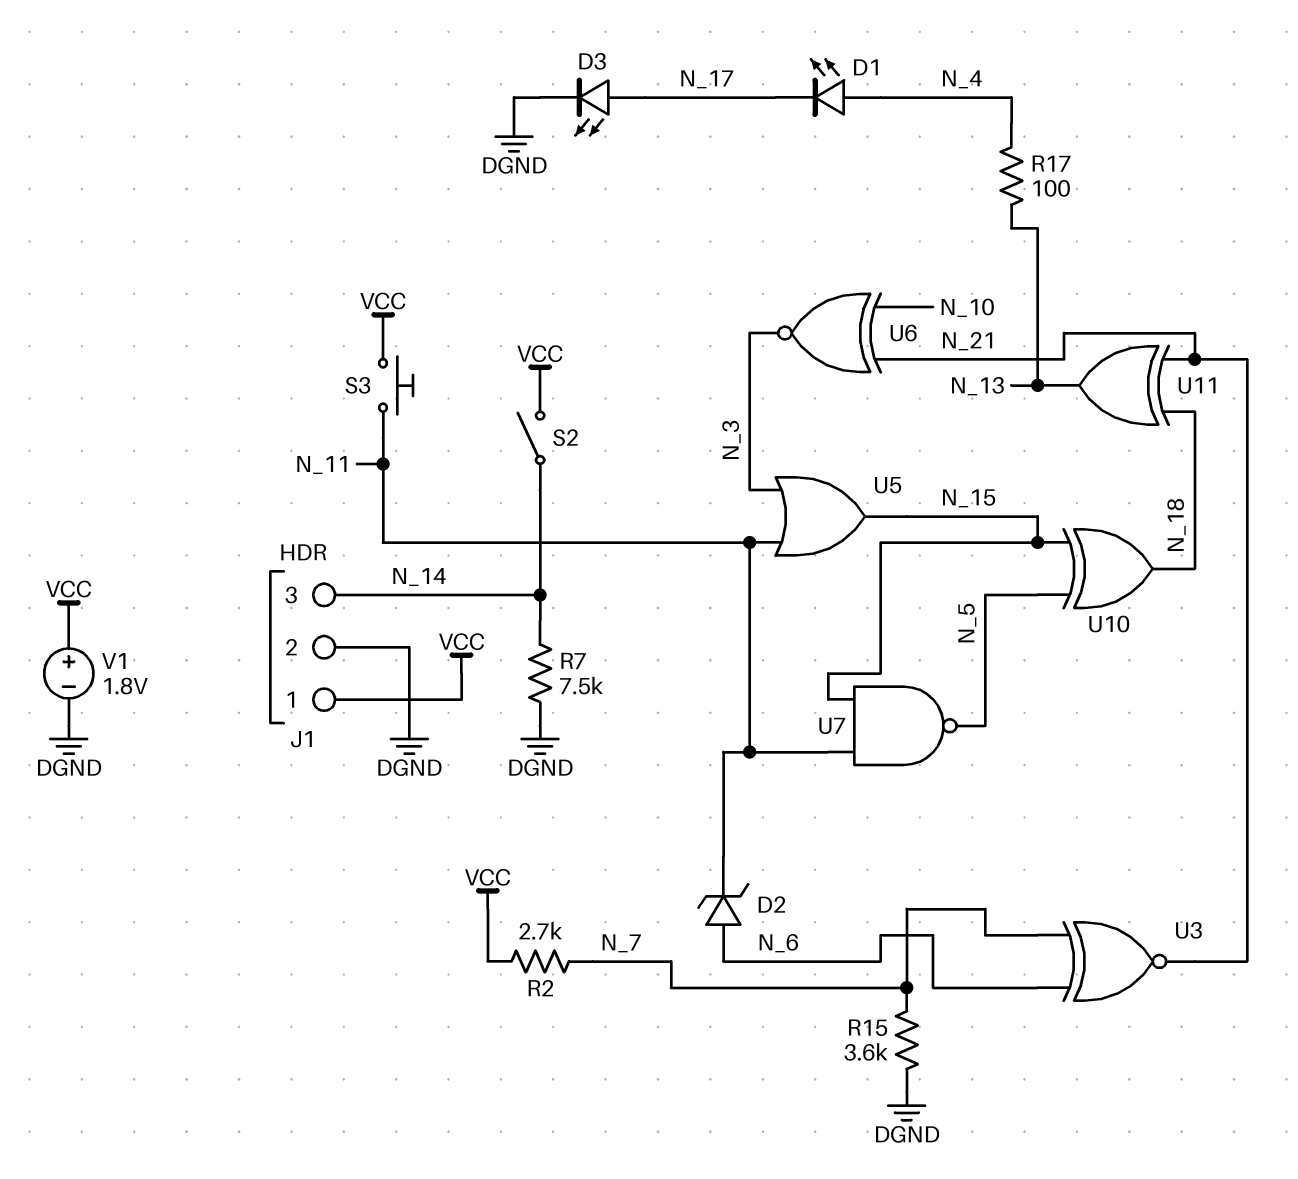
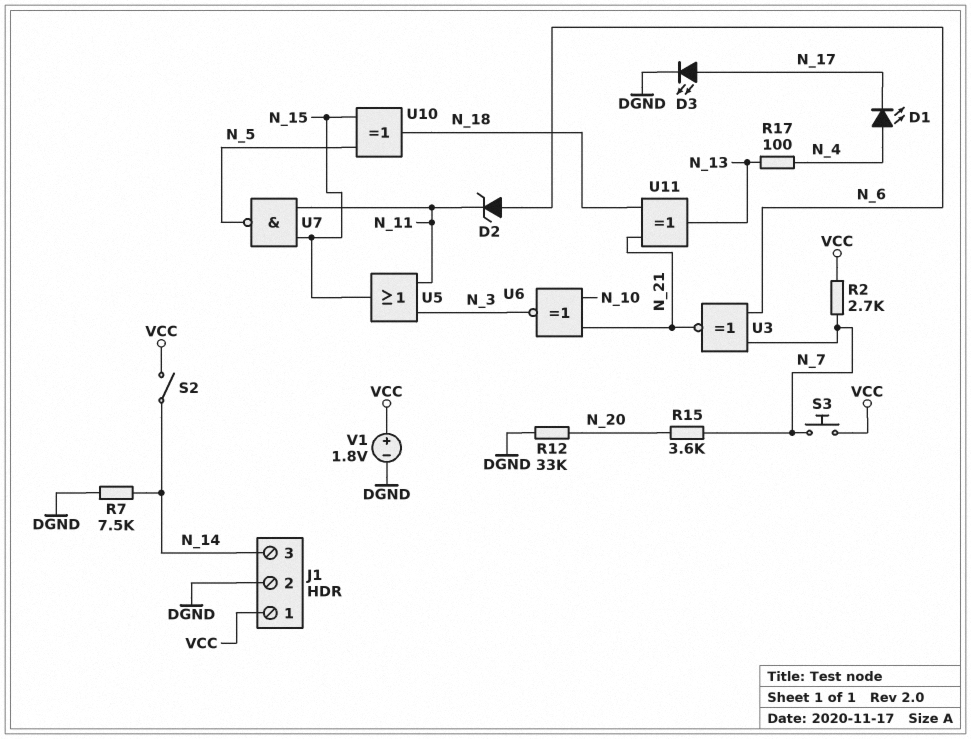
R12: none -> 33k (DGND, N_20)
R15: 3.6k (DGND, N_7) -> 3.6k (N_7, N_20)
S3: button (N_11, VCC) -> button (N_7, VCC)

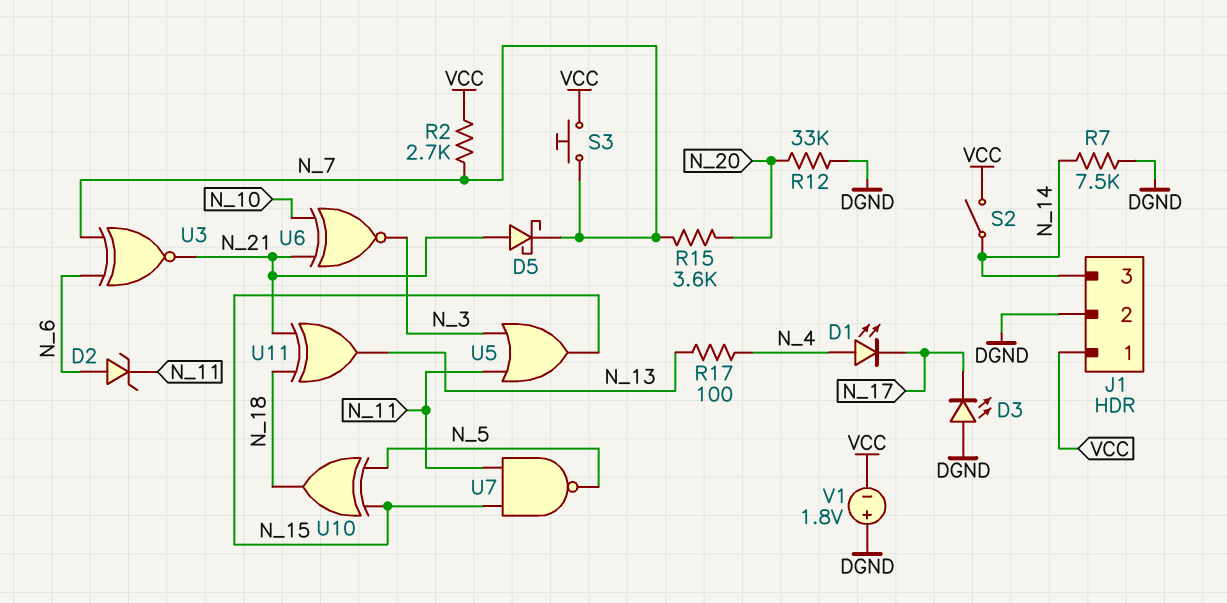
D3: LED (A N_17, K DGND) -> LED (A DGND, K N_17)
D5: none -> schottky (A N_21, K N_7)
V1: 1.8V (plus VCC, minus DGND) -> 1.8V (plus DGND, minus VCC)

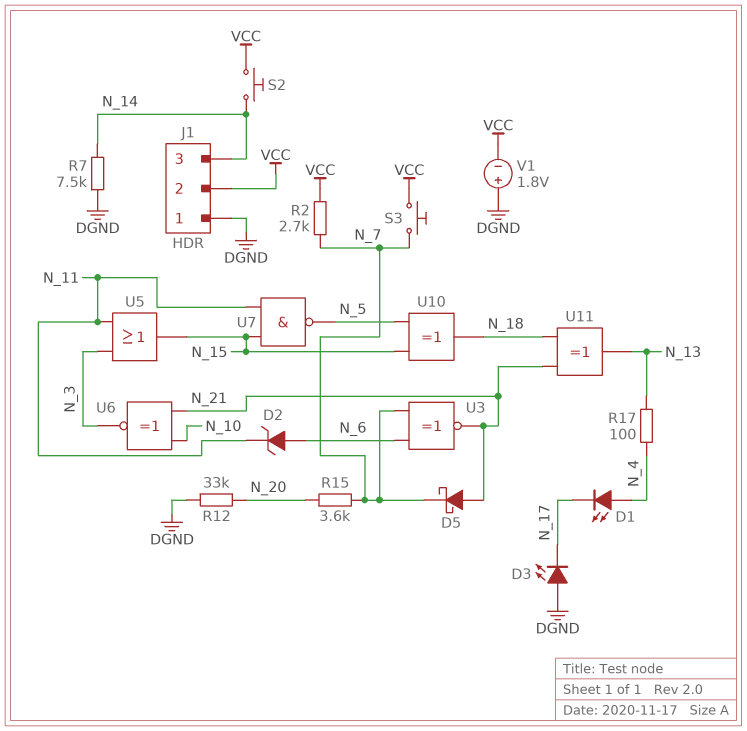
J1 pin 1: VCC -> DGND
J1 pin 2: DGND -> VCC
S2: switch (N_14, VCC) -> button (N_14, VCC)

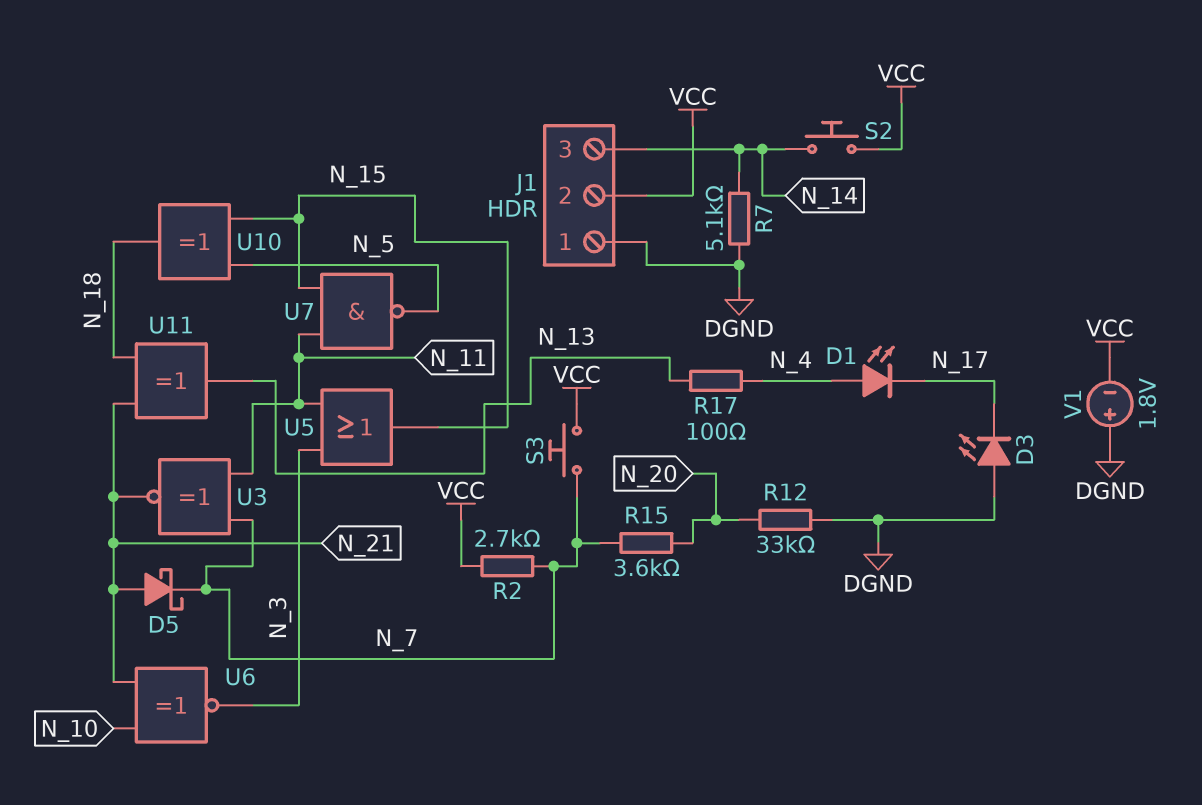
D2: zener (A N_6, K N_11) -> none
R7: 7.5k (DGND, N_14) -> 5.1k (DGND, N_14)
U3: XNOR (in N_6, in N_7, out N_21) -> XNOR (in N_7, in N_11, out N_21)

